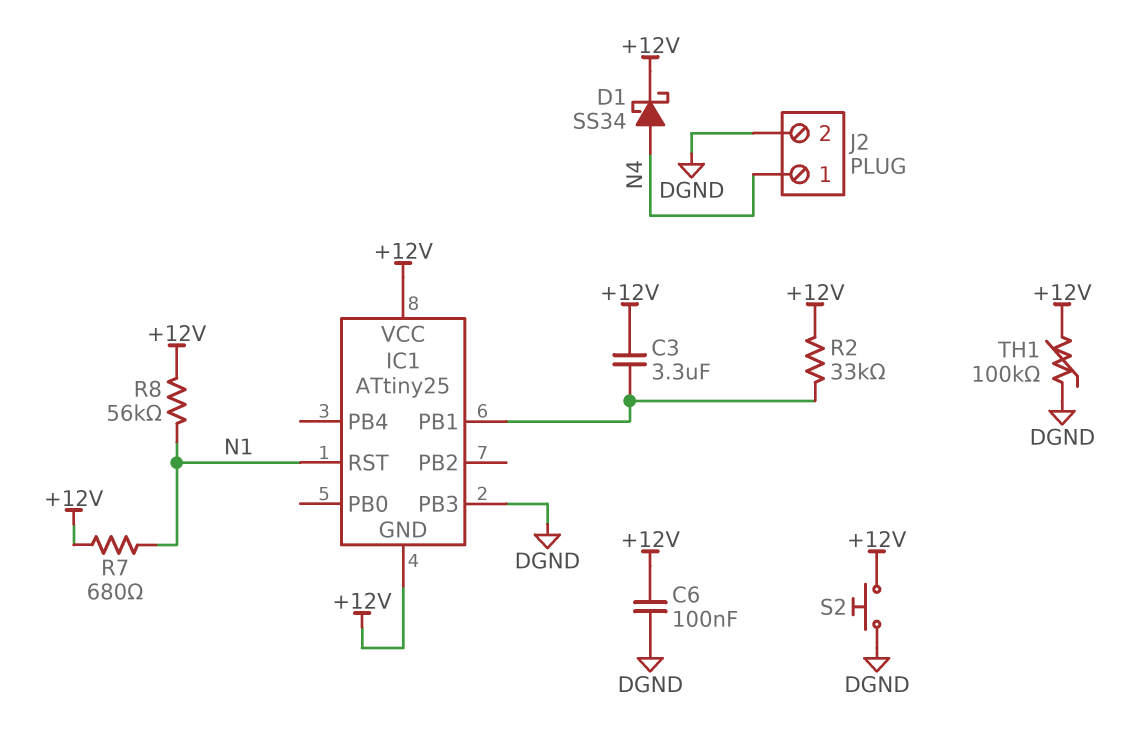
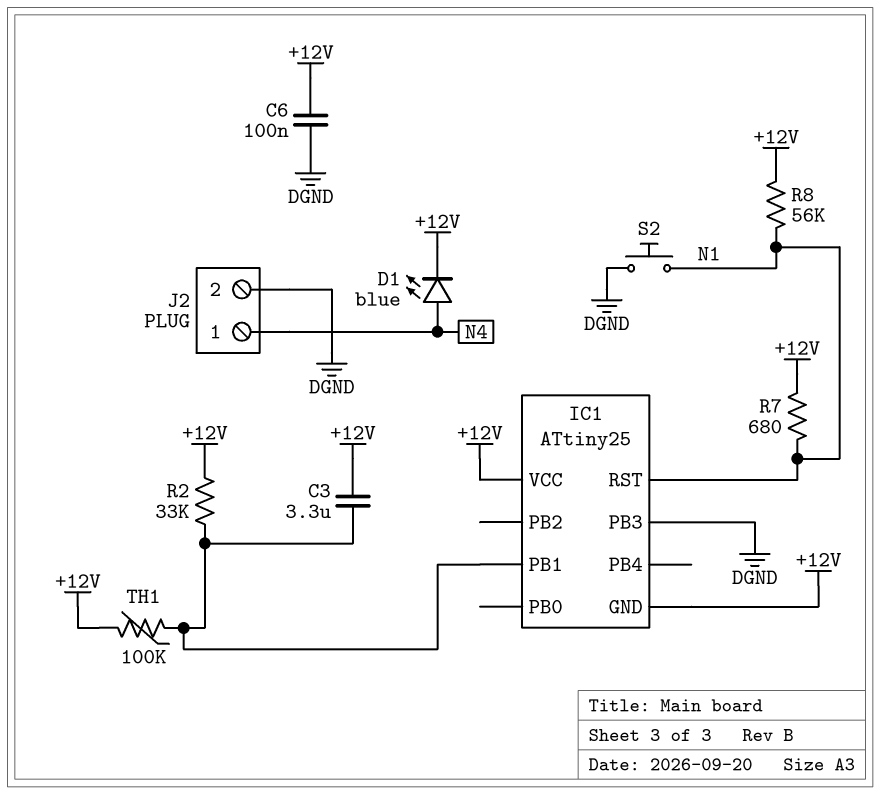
D1: schottky SS34 (A N4, K +12V) -> LED blue (A N4, K +12V)
S2: button (+12V, DGND) -> button (DGND, N1)
TH1: 100k (+12V, DGND) -> 100k (+12V, IC1/PB1)

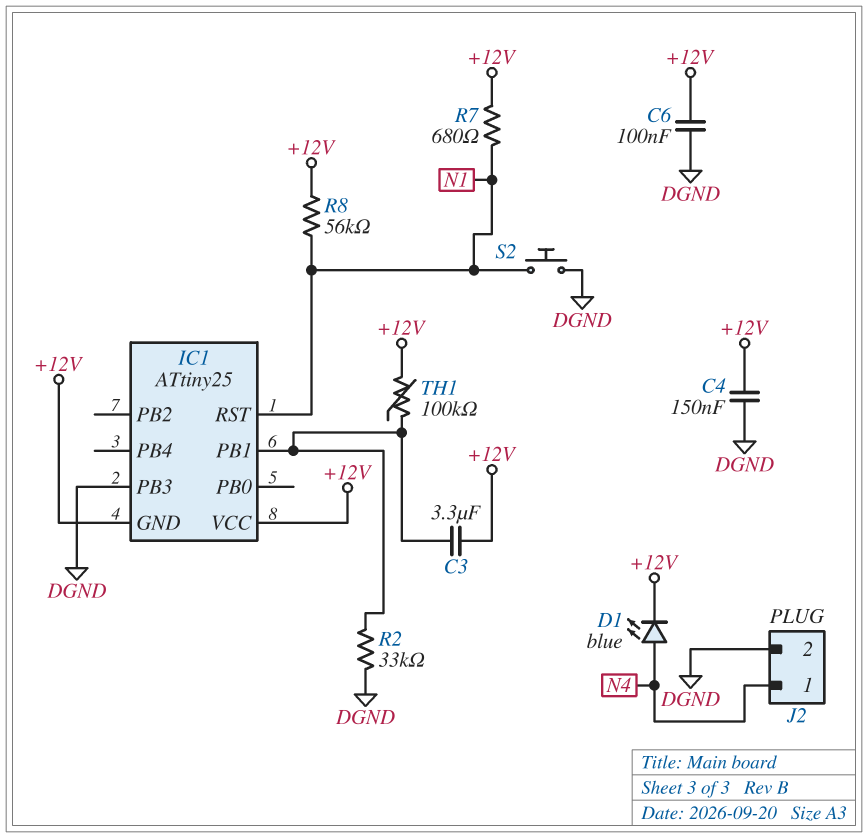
C4: none -> 150nF (+12V, DGND)
R2: 33k (+12V, IC1/PB1) -> 33k (DGND, IC1/PB1)

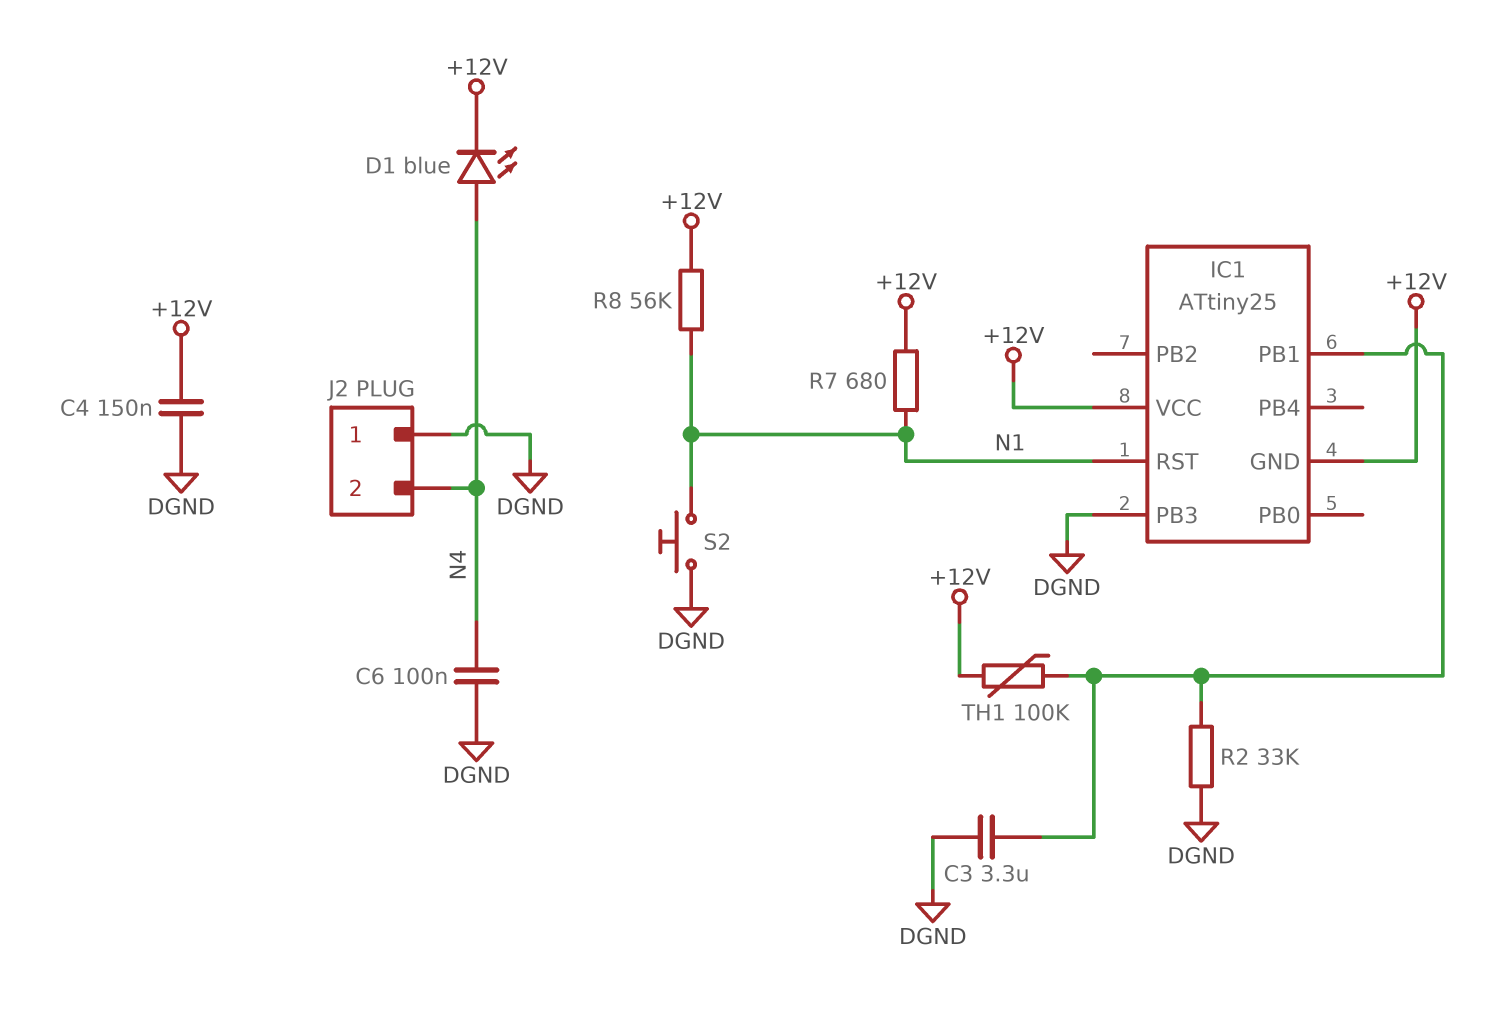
C3: 3.3uF (+12V, IC1/PB1) -> 3.3uF (DGND, IC1/PB1)
C6: 100nF (+12V, DGND) -> 100nF (DGND, N4)
J2 pin 1: N4 -> DGND
J2 pin 2: DGND -> N4

